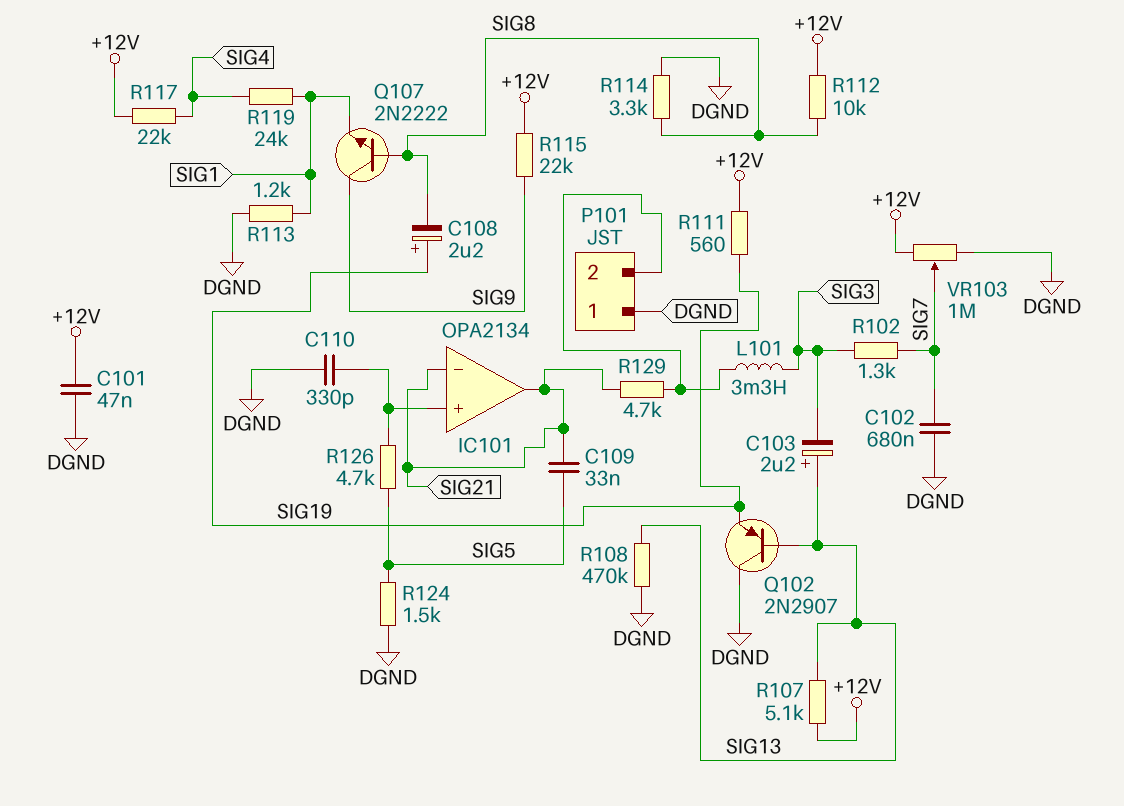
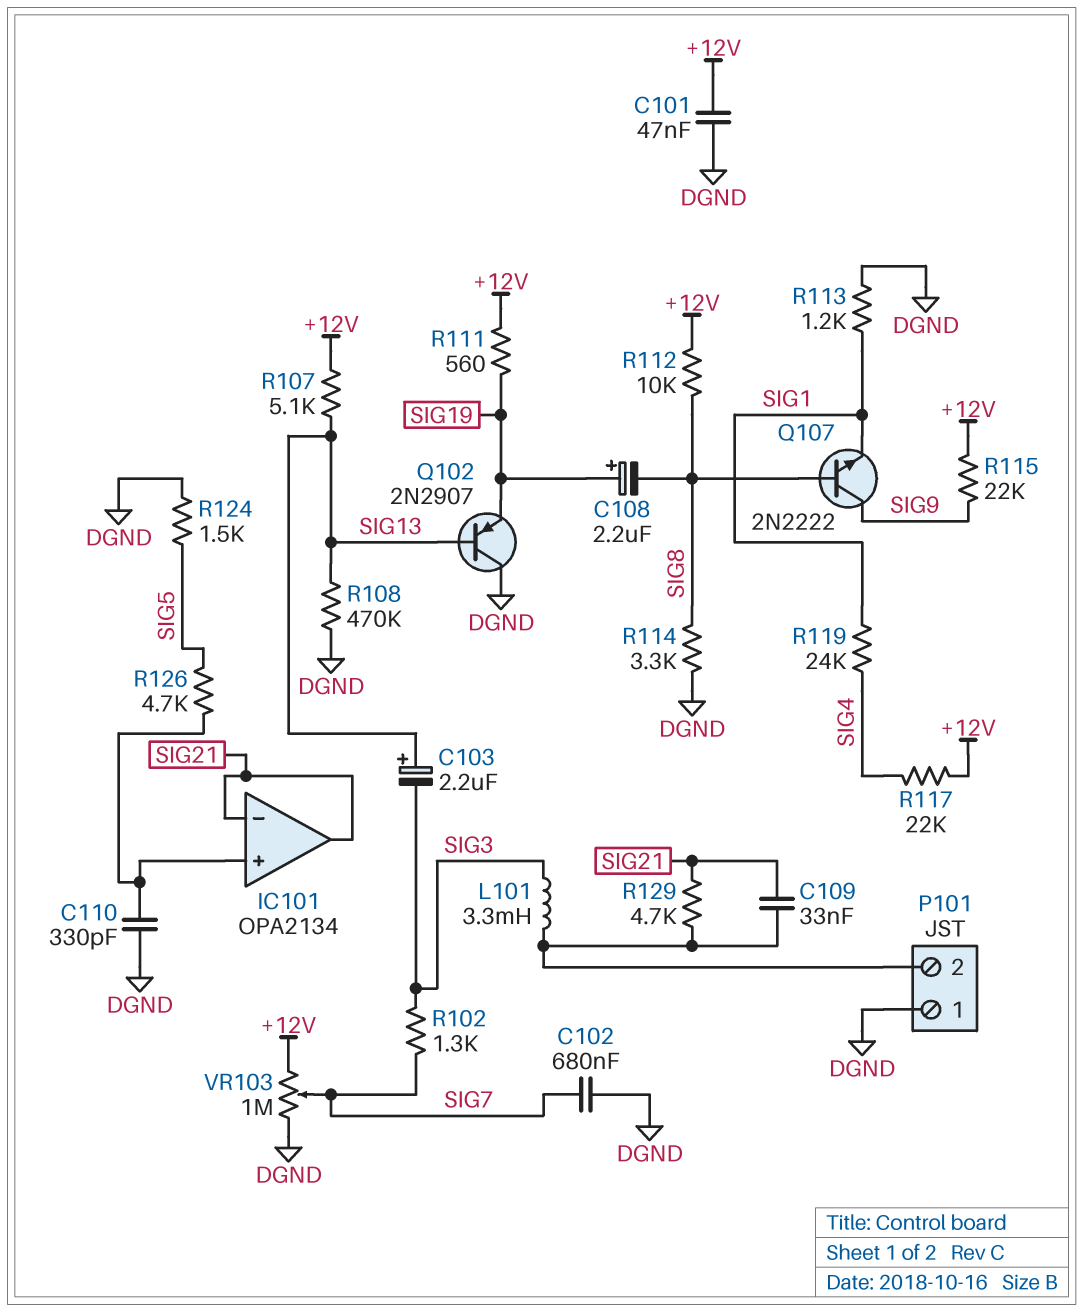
C109: 33nF (SIG5, SIG21) -> 33nF (P101/2, SIG21)

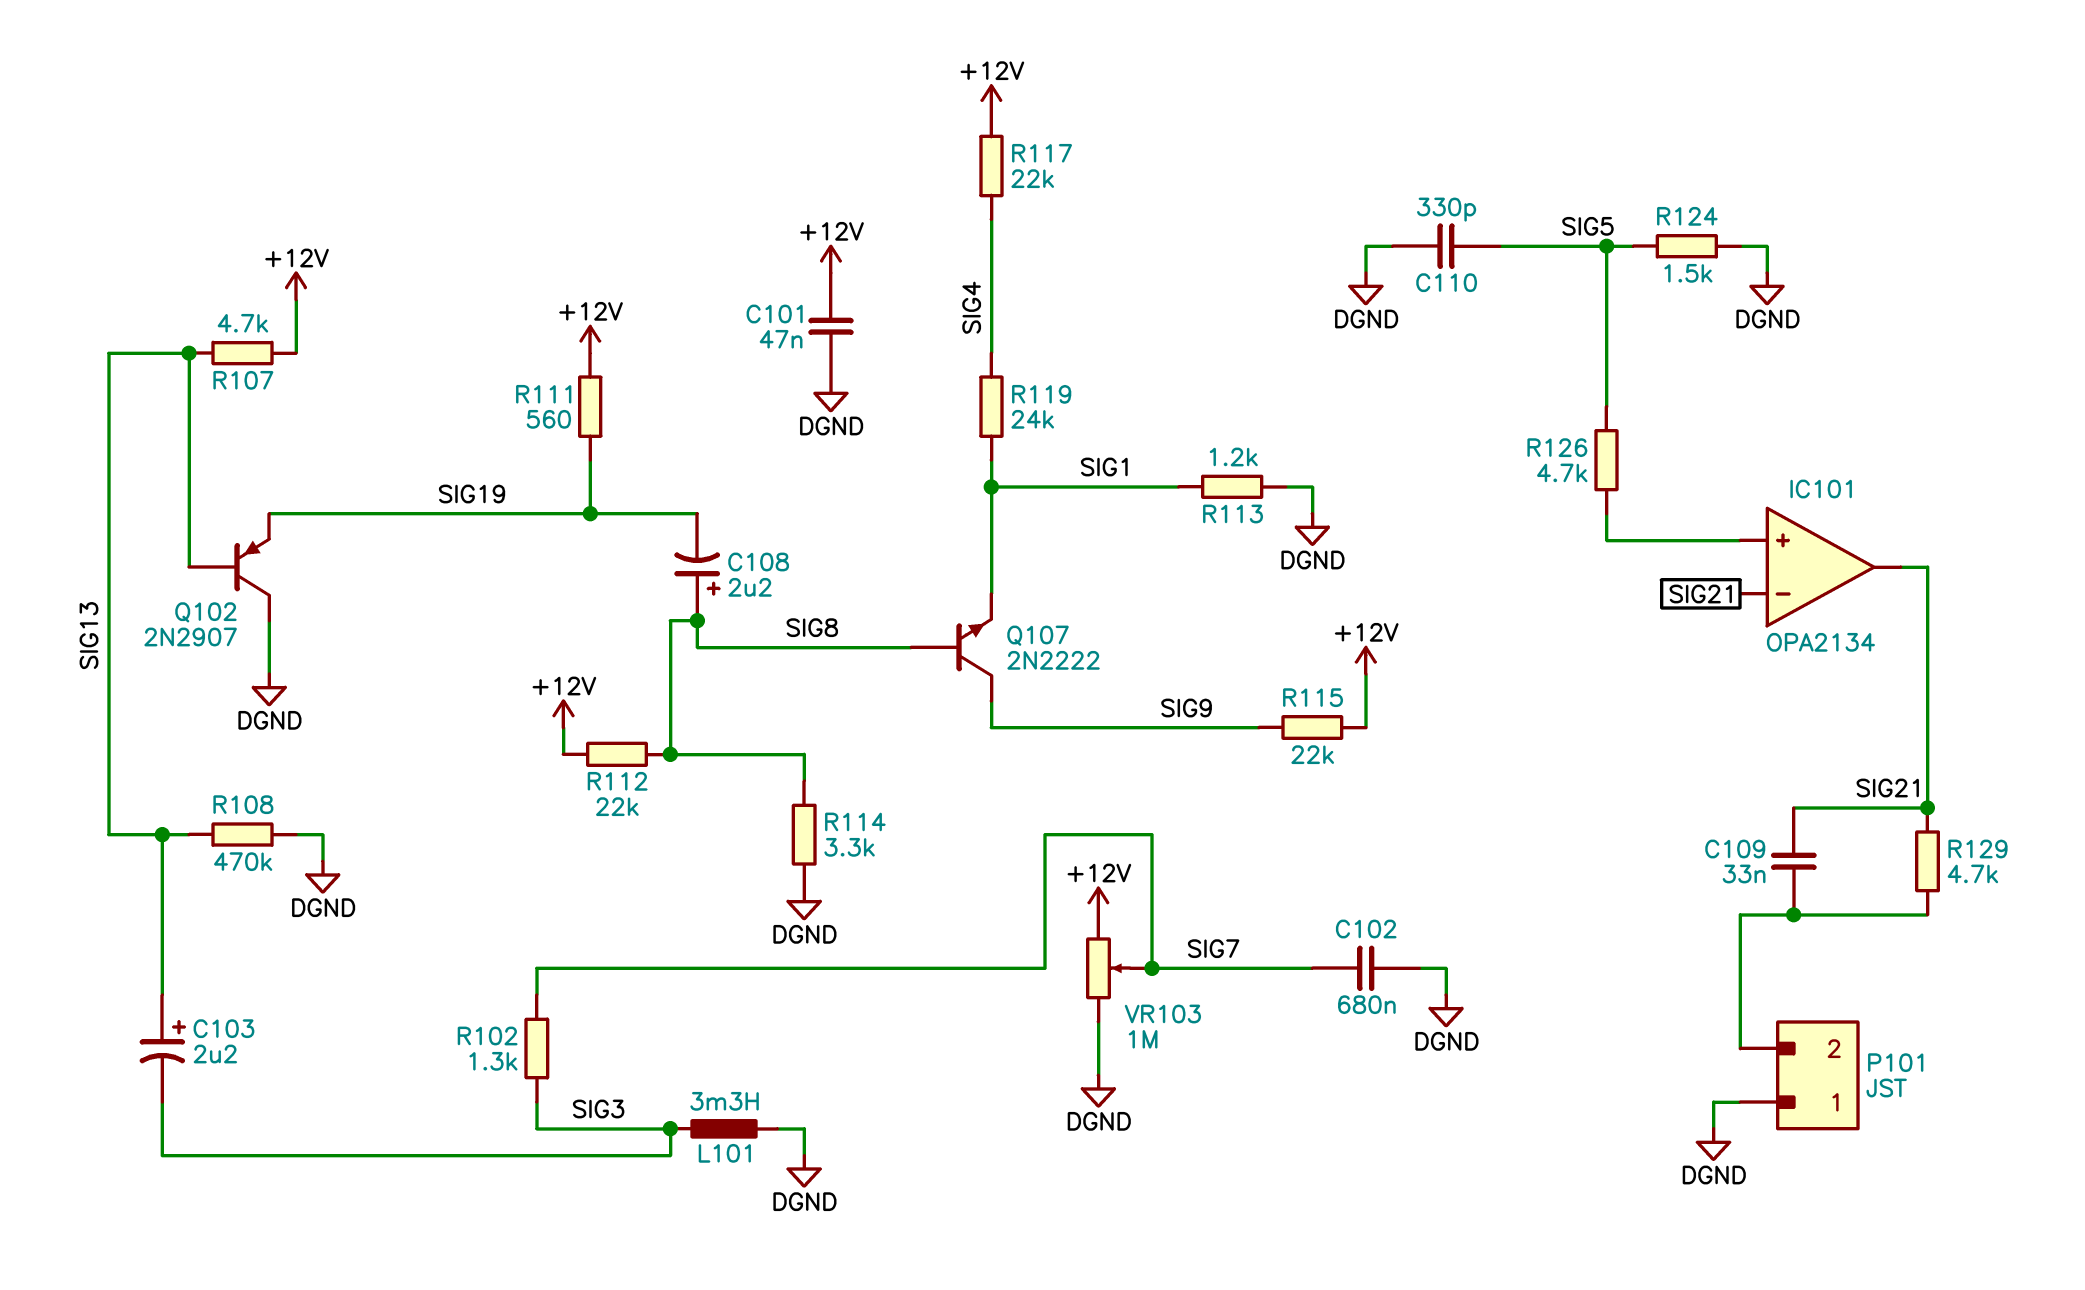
C108: 2.2uF (plus SIG19, minus SIG8) -> 2.2uF (plus SIG8, minus SIG19)
C110: 330pF (DGND, IC101/in+) -> 330pF (DGND, SIG5)
L101: 3.3mH (P101/2, SIG3) -> 3.3mH (DGND, SIG3)
R107: 5.1k (+12V, SIG13) -> 4.7k (+12V, SIG13)
R112: 10k (+12V, SIG8) -> 22k (+12V, SIG8)

